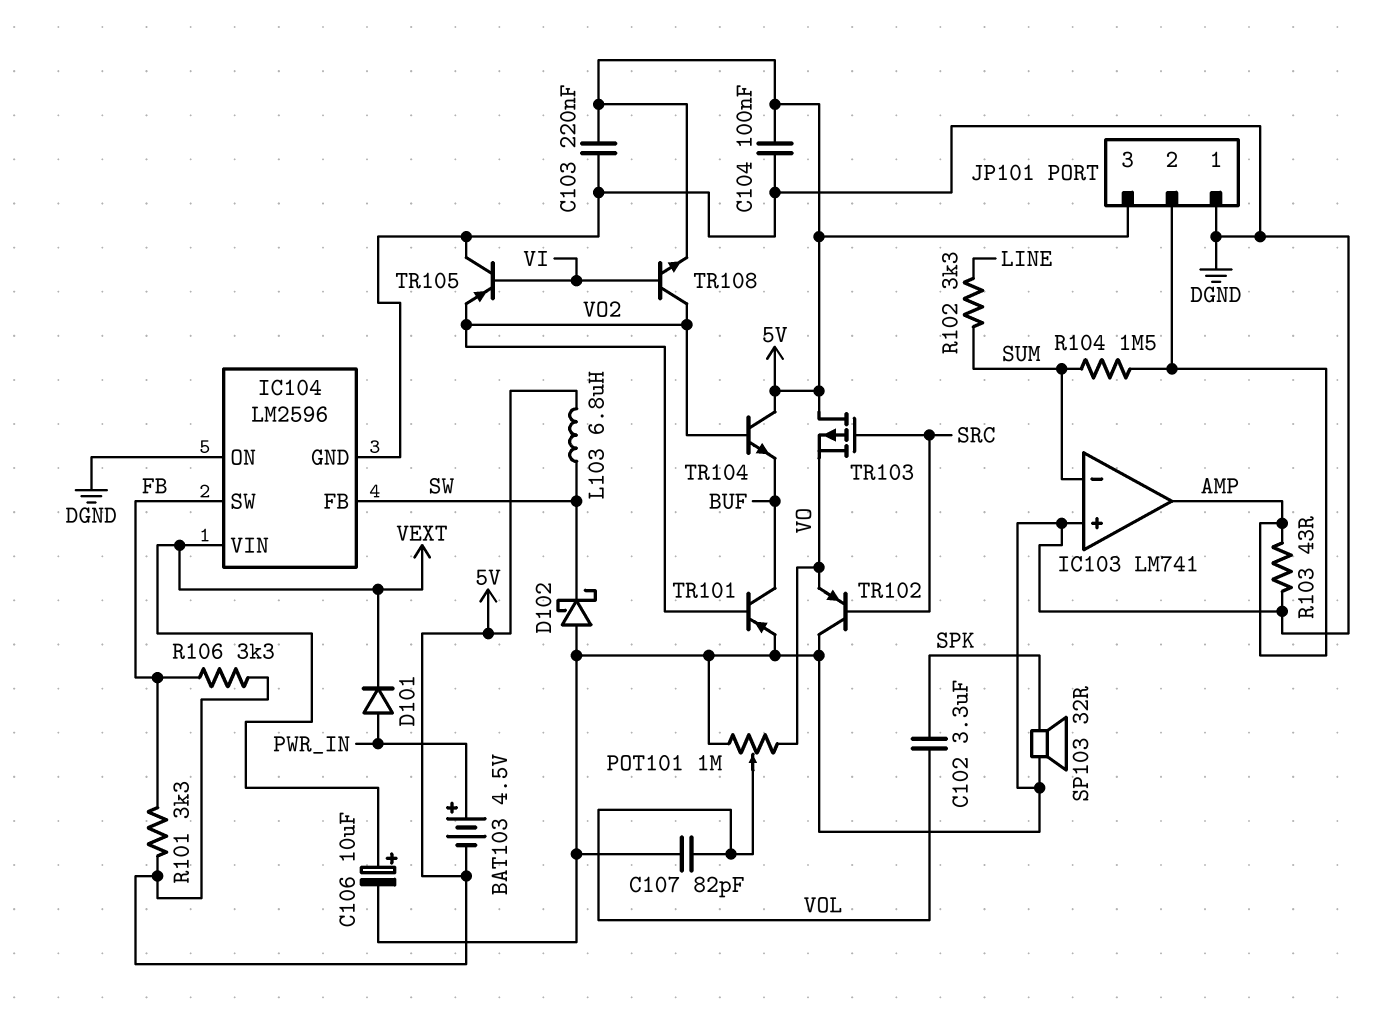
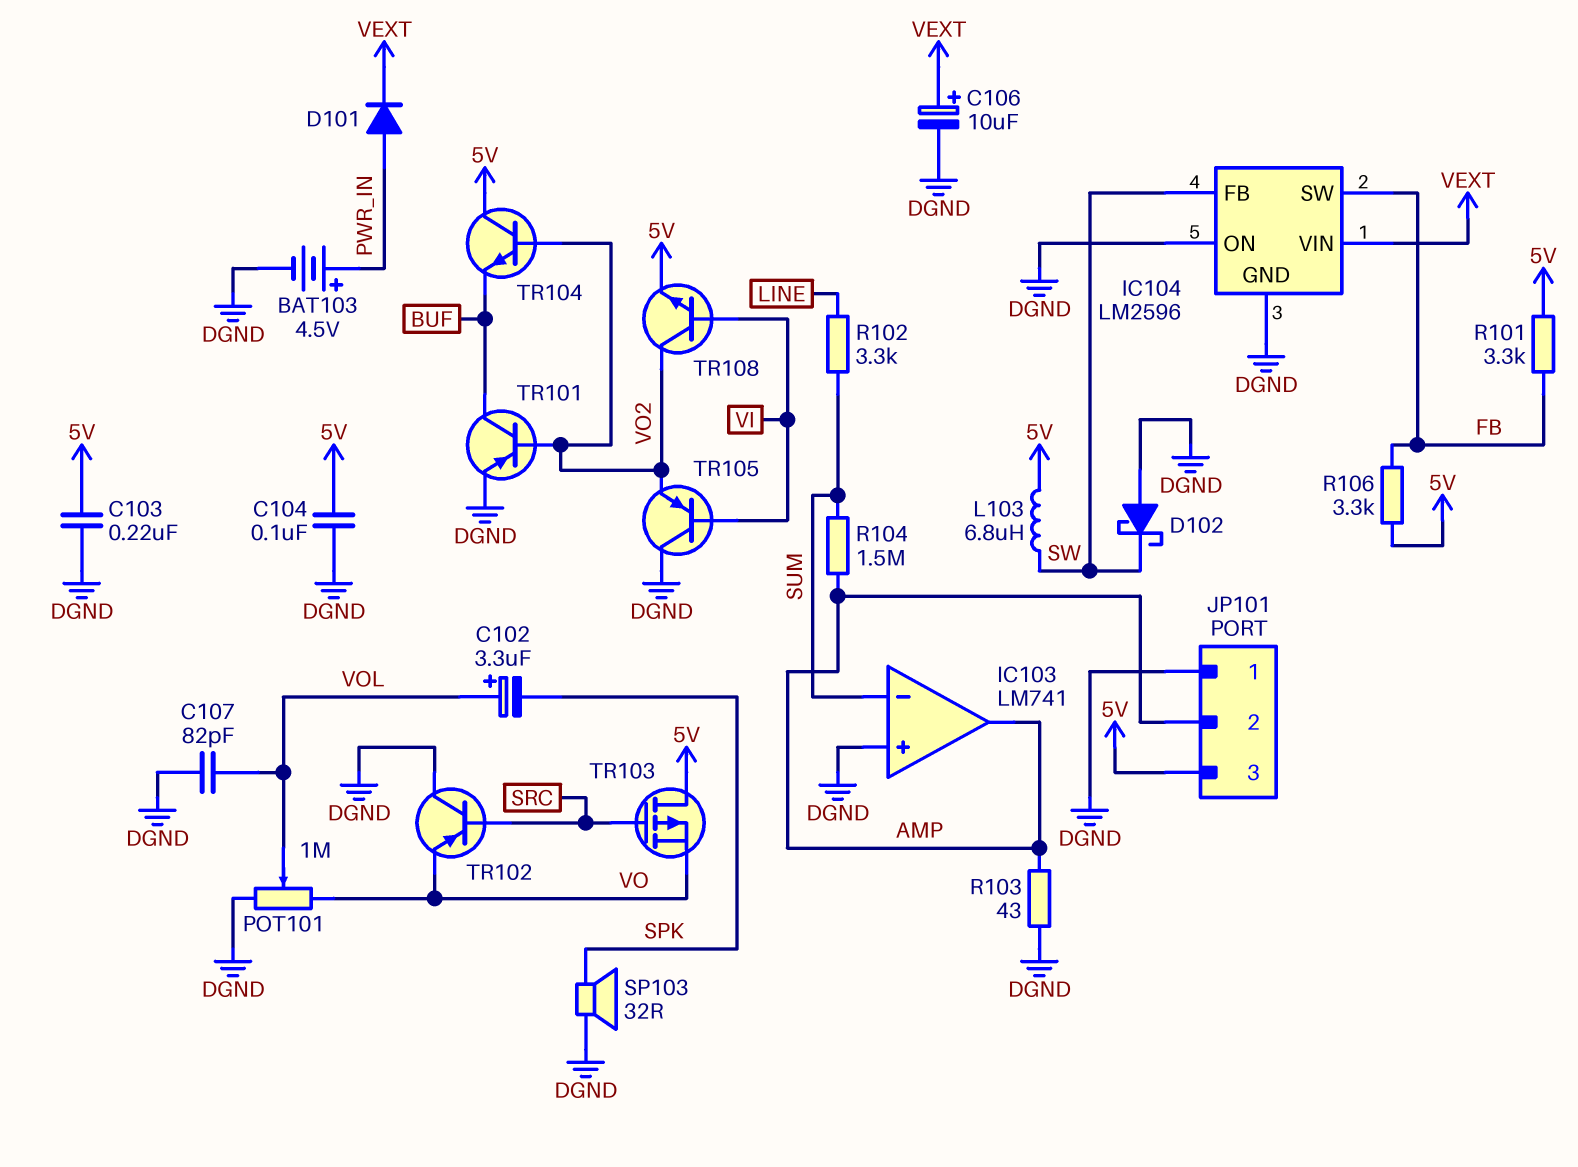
BAT103: 4.5V (plus PWR_IN, minus 5V) -> 4.5V (plus PWR_IN, minus DGND)
C102: 3.3uF (SPK, VOL) -> 3.3uF (plus VOL, minus SPK)

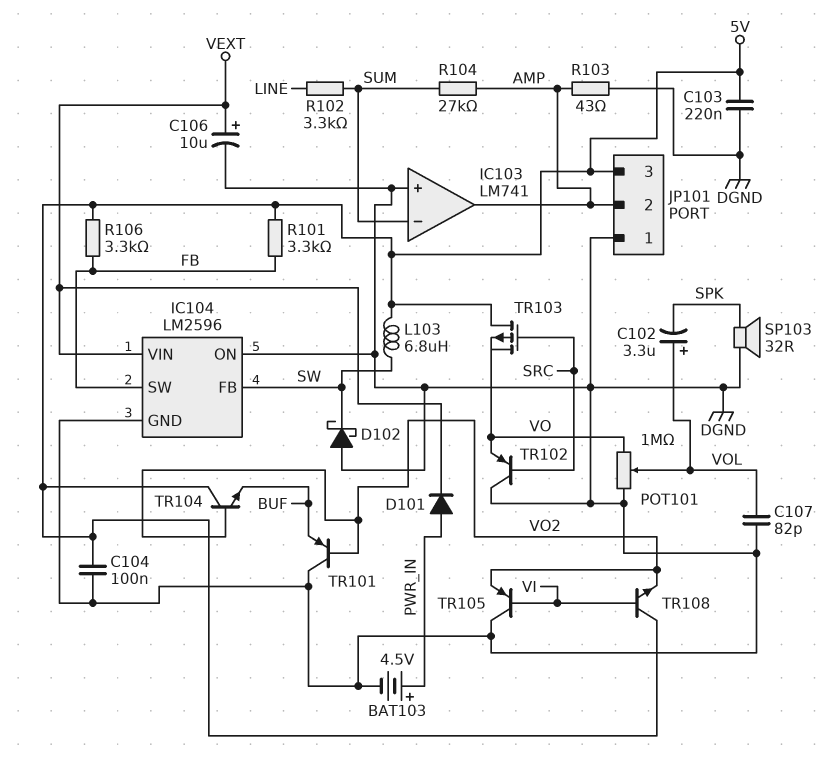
R104: 1.5M (AMP, SUM) -> 27k (AMP, SUM)
TR101: PNP (B VO2, C BUF, E DGND) -> PNP (B VO2, C DGND, E BUF)
TR108: NPN (B VI, C VO2, E 5V) -> NPN (B VI, C 5V, E VO2)

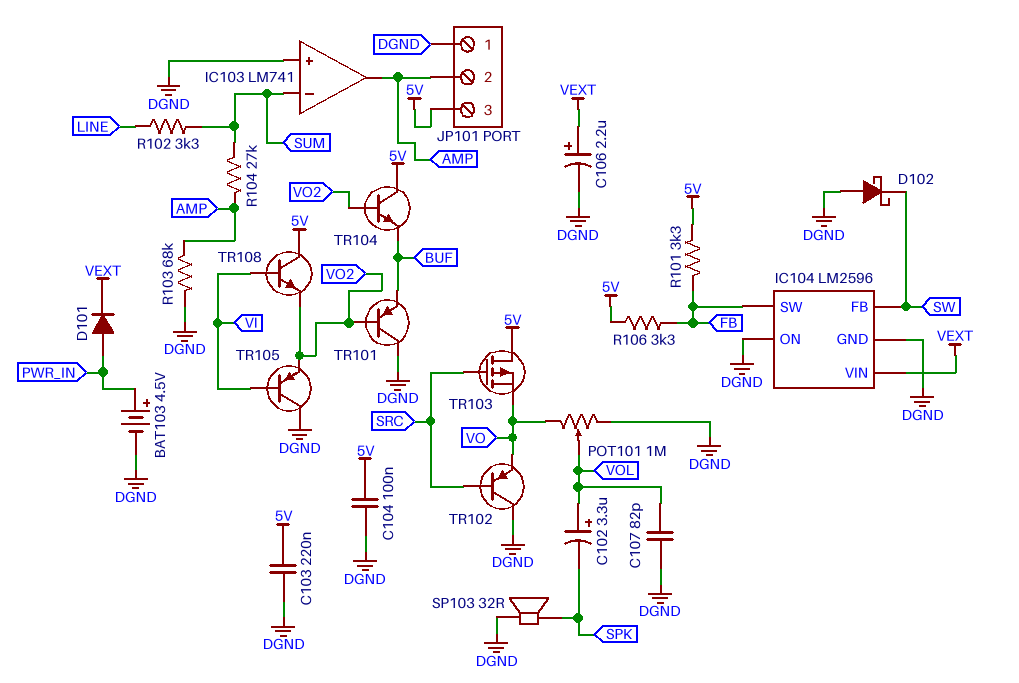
C106: 10uF (plus VEXT, minus DGND) -> 2.2uF (plus VEXT, minus DGND)
L103: 6.8uH (5V, SW) -> none
R103: 43 (AMP, DGND) -> 68k (AMP, DGND)

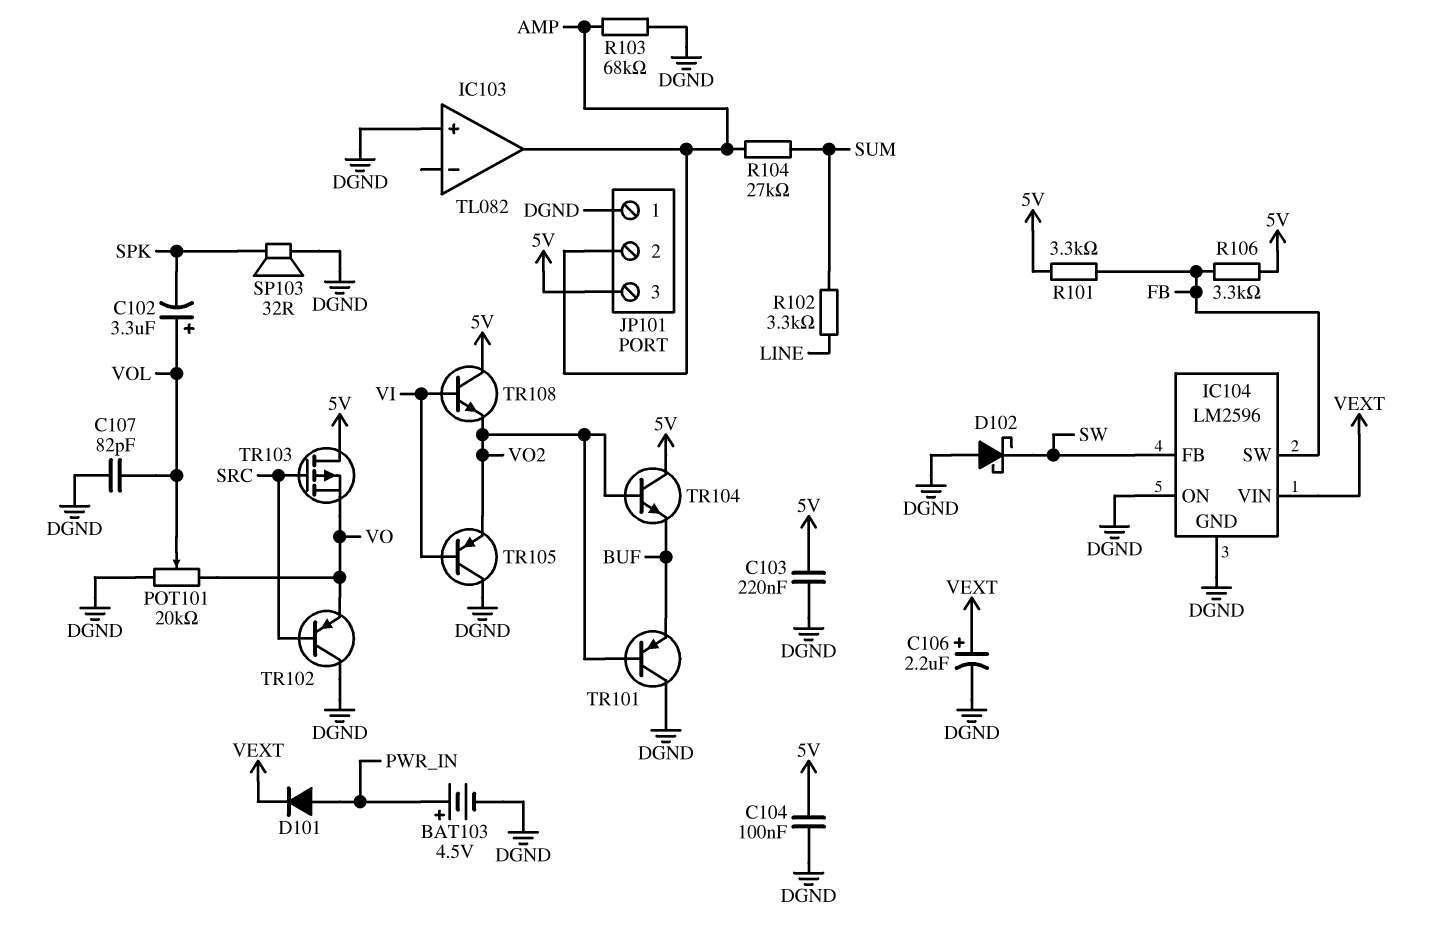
IC103: LM741 -> TL082
IC103 pin in-: SUM -> none
POT101: 1M (DGND, VO, wiper VOL) -> 20k (DGND, VO, wiper VOL)

